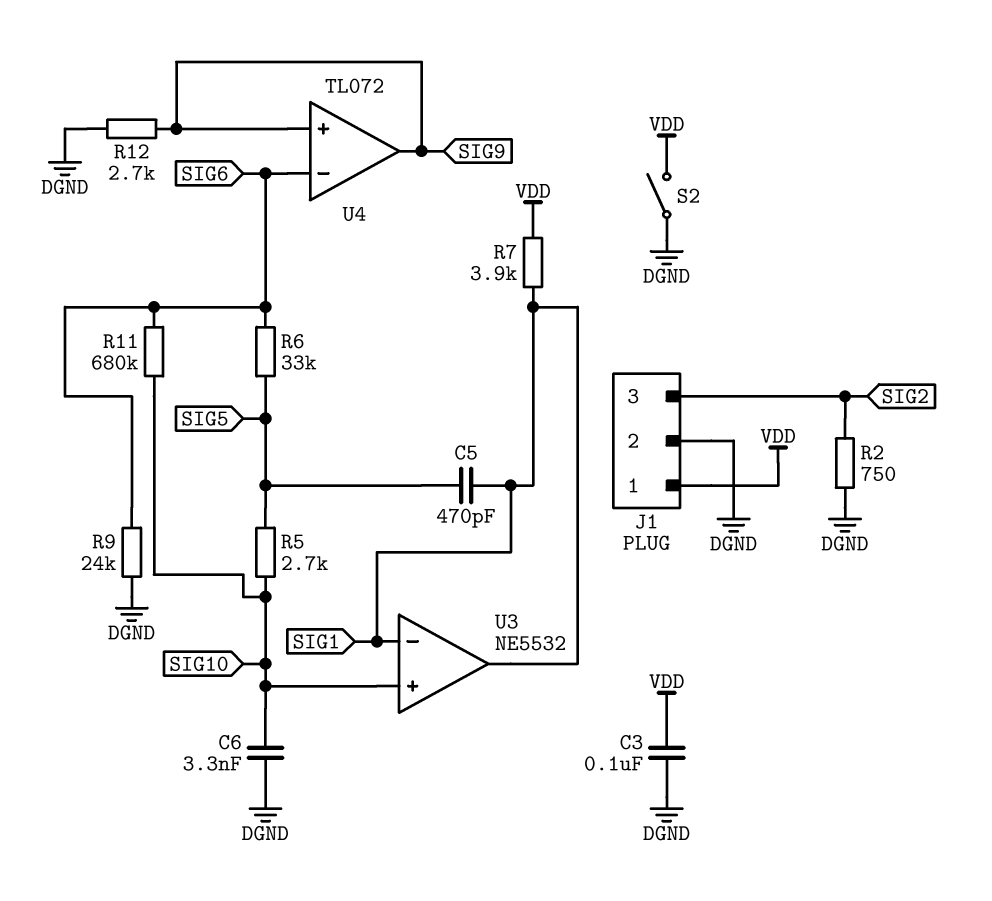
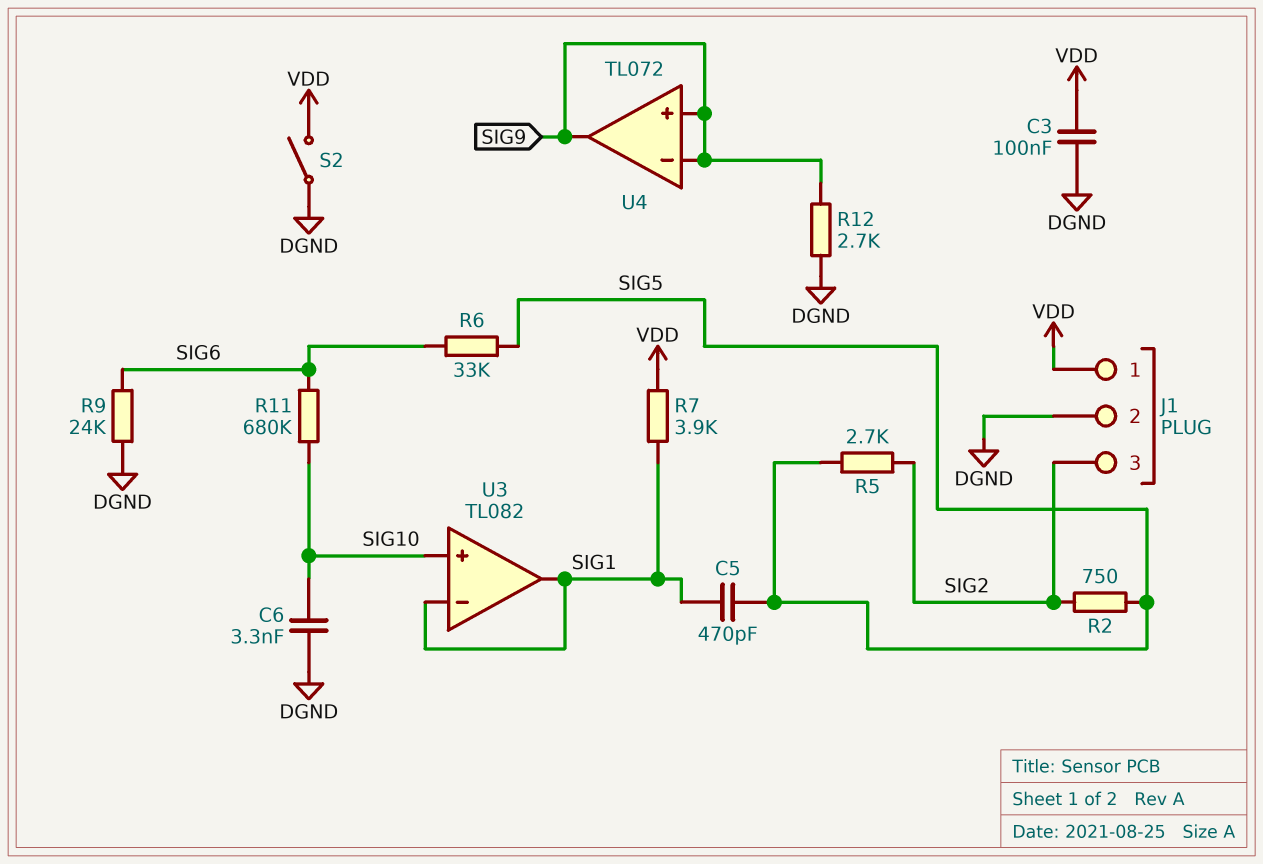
R2: 750 (DGND, SIG2) -> 750 (SIG2, SIG5)
R5: 2.7k (SIG5, SIG10) -> 2.7k (SIG2, SIG5)
U3: NE5532 -> TL082
U4 pin in-: SIG6 -> SIG9

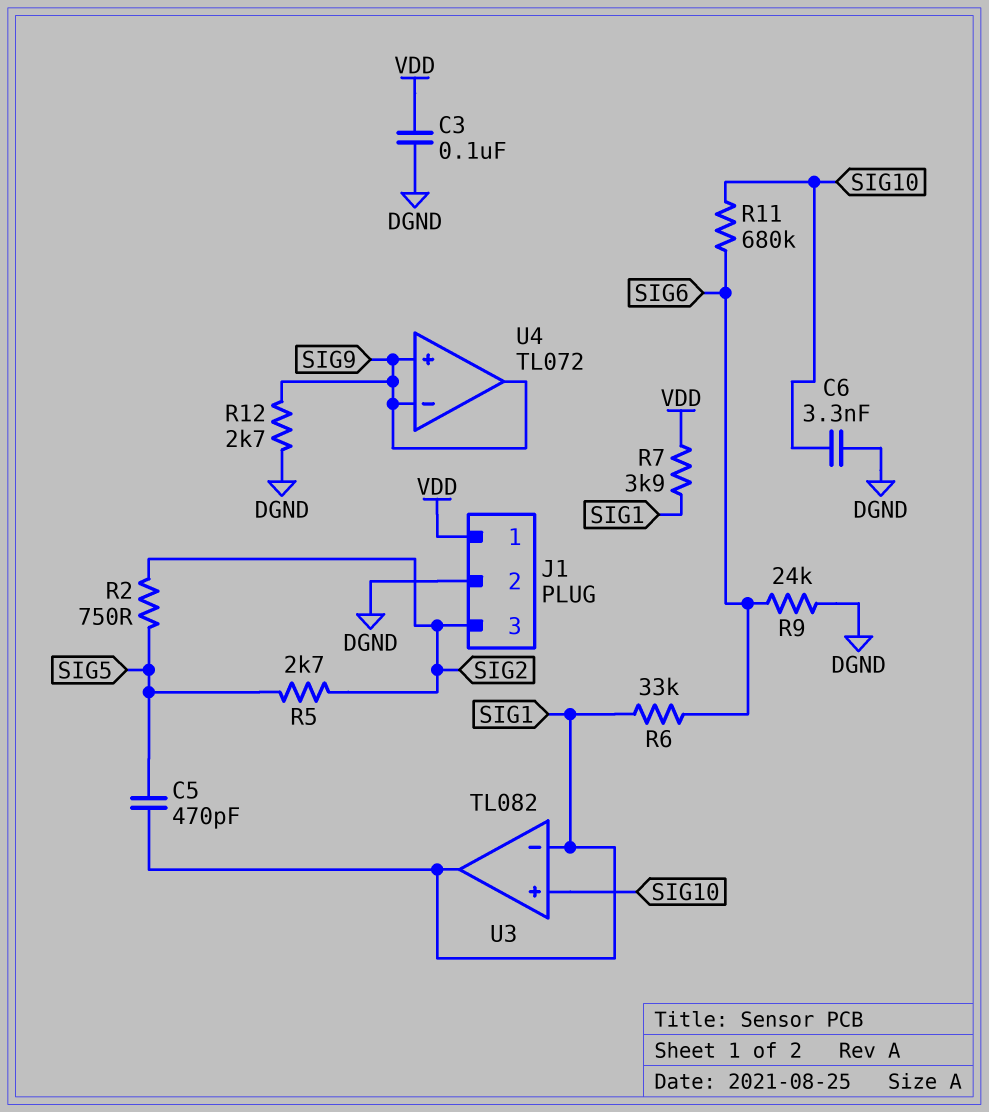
R6: 33k (SIG5, SIG6) -> 33k (SIG1, SIG6)
S2: switch (DGND, VDD) -> none

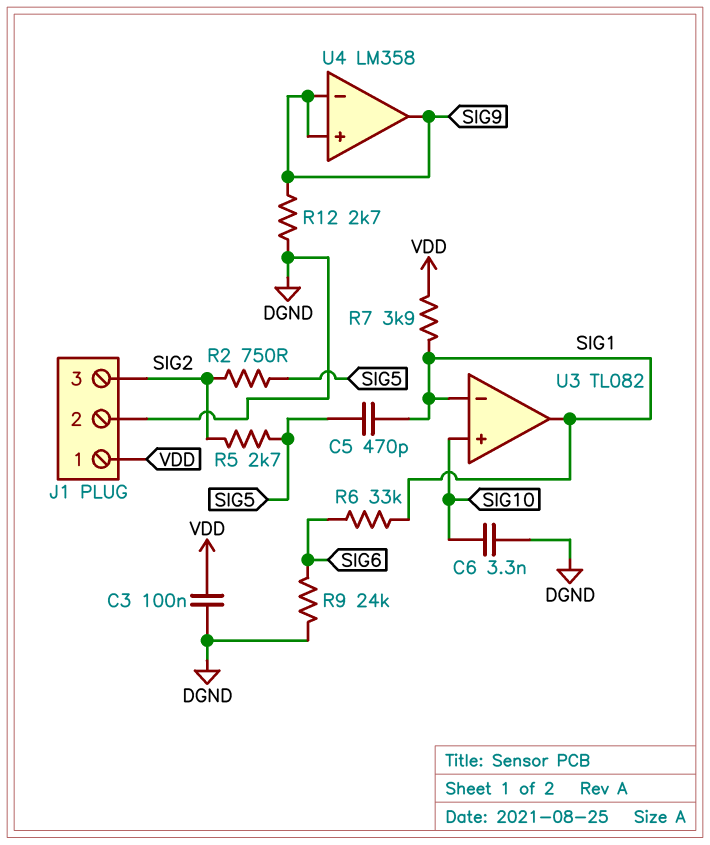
R11: 680k (SIG6, SIG10) -> none
U4: TL072 -> LM358

